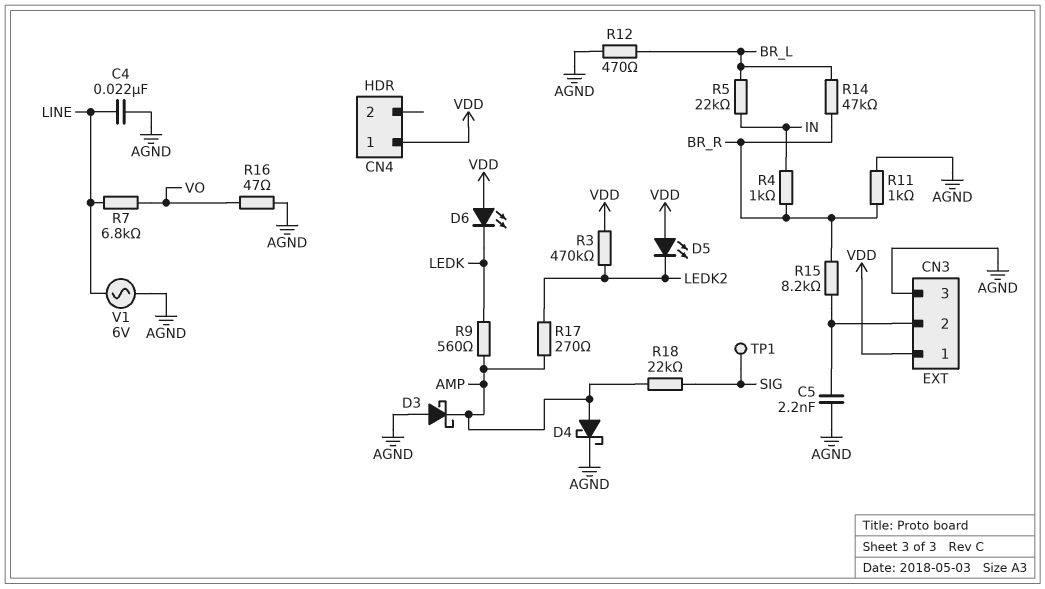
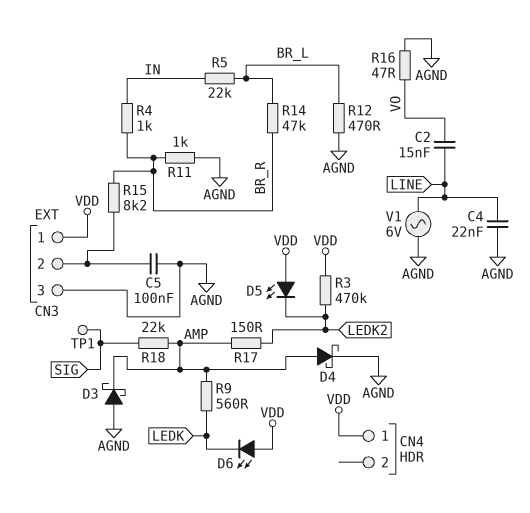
C2: none -> 15nF (LINE, VO)
C5: 2.2nF (AGND, CN3/2) -> 100nF (AGND, CN3/2)
R7: 6.8k (LINE, VO) -> none
R17: 270 (AMP, LEDK2) -> 150 (AMP, LEDK2)

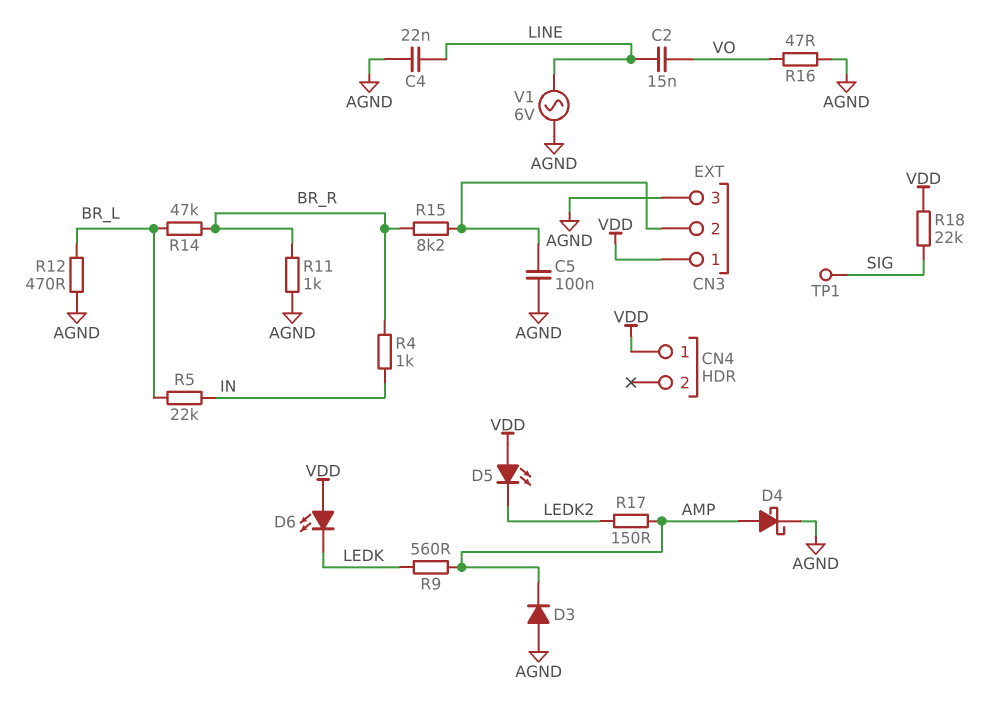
D3: schottky (A AGND, K AMP) -> diode (A AGND, K AMP)
R3: 470k (LEDK2, VDD) -> none
R18: 22k (AMP, SIG) -> 22k (SIG, VDD)

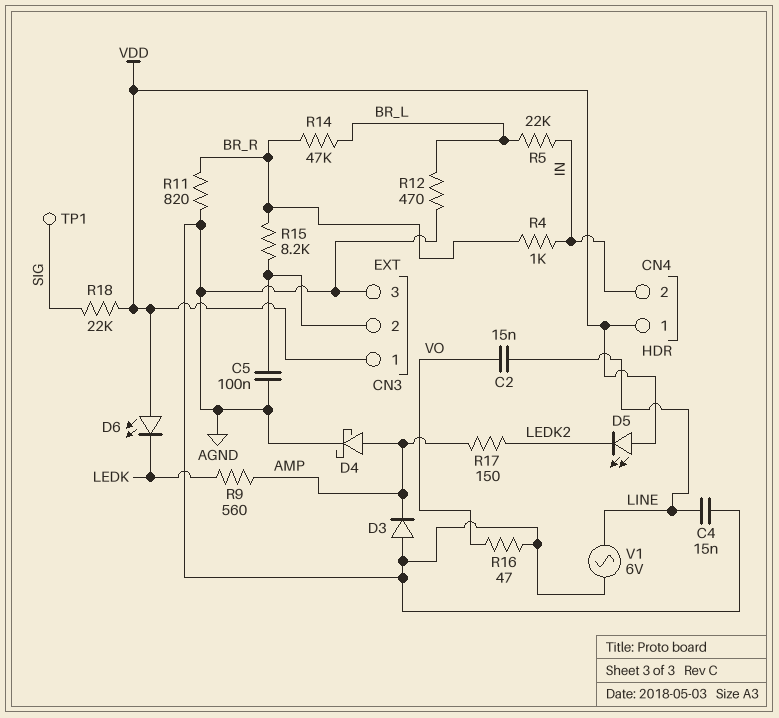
C4: 22nF (AGND, LINE) -> 15nF (AGND, LINE)
CN4 pin 2: none -> IN
R11: 1k (AGND, BR_R) -> 820 (AGND, BR_R)

